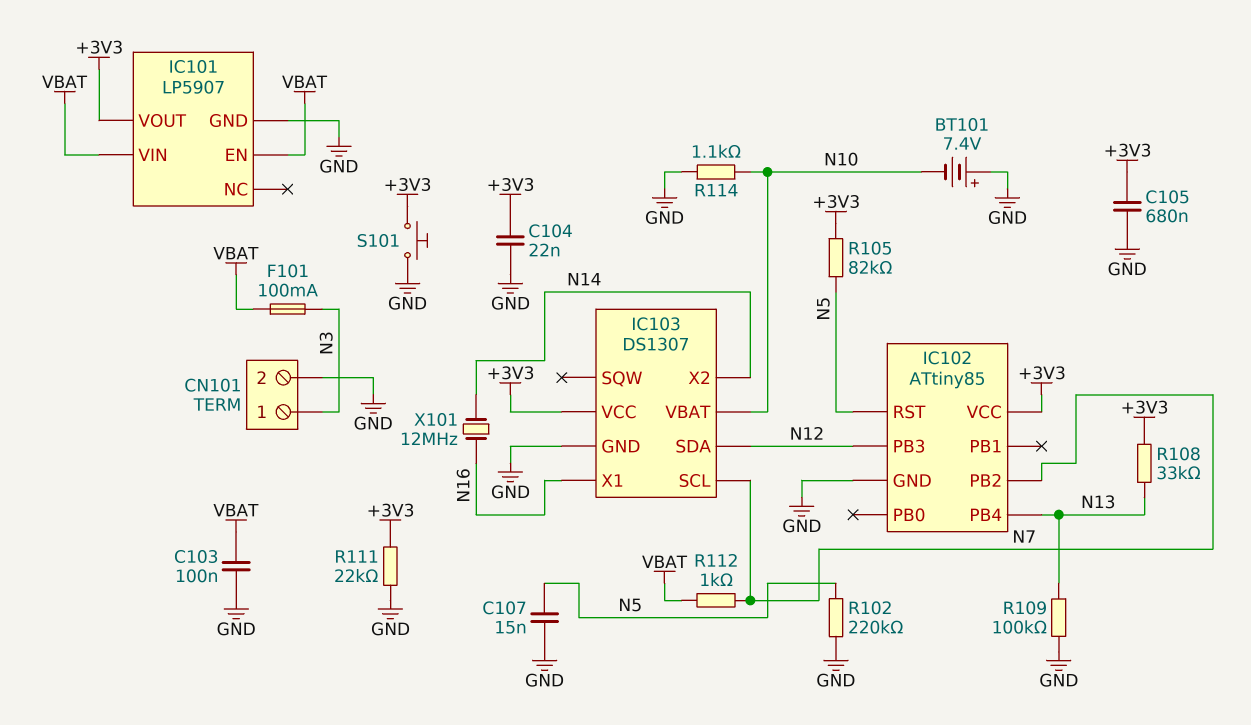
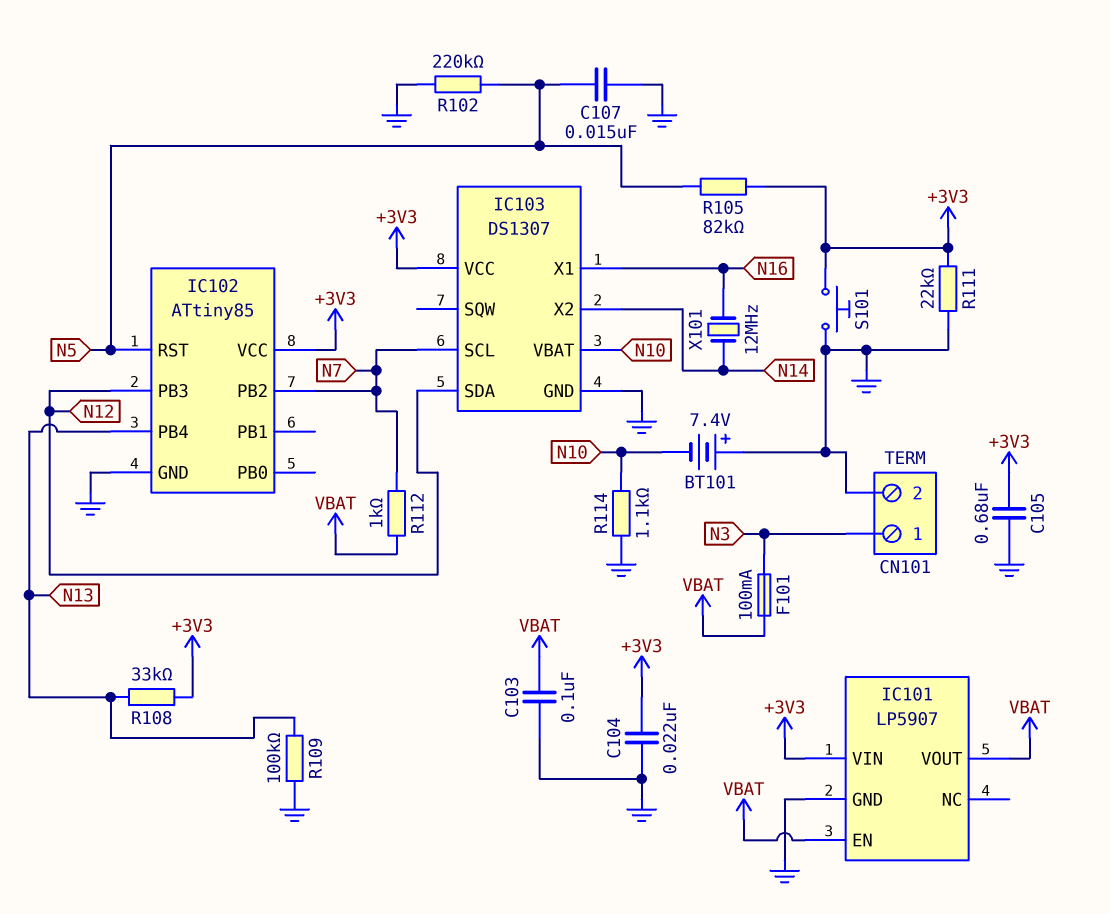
IC101 pin VIN: VBAT -> +3V3
IC101 pin VOUT: +3V3 -> VBAT

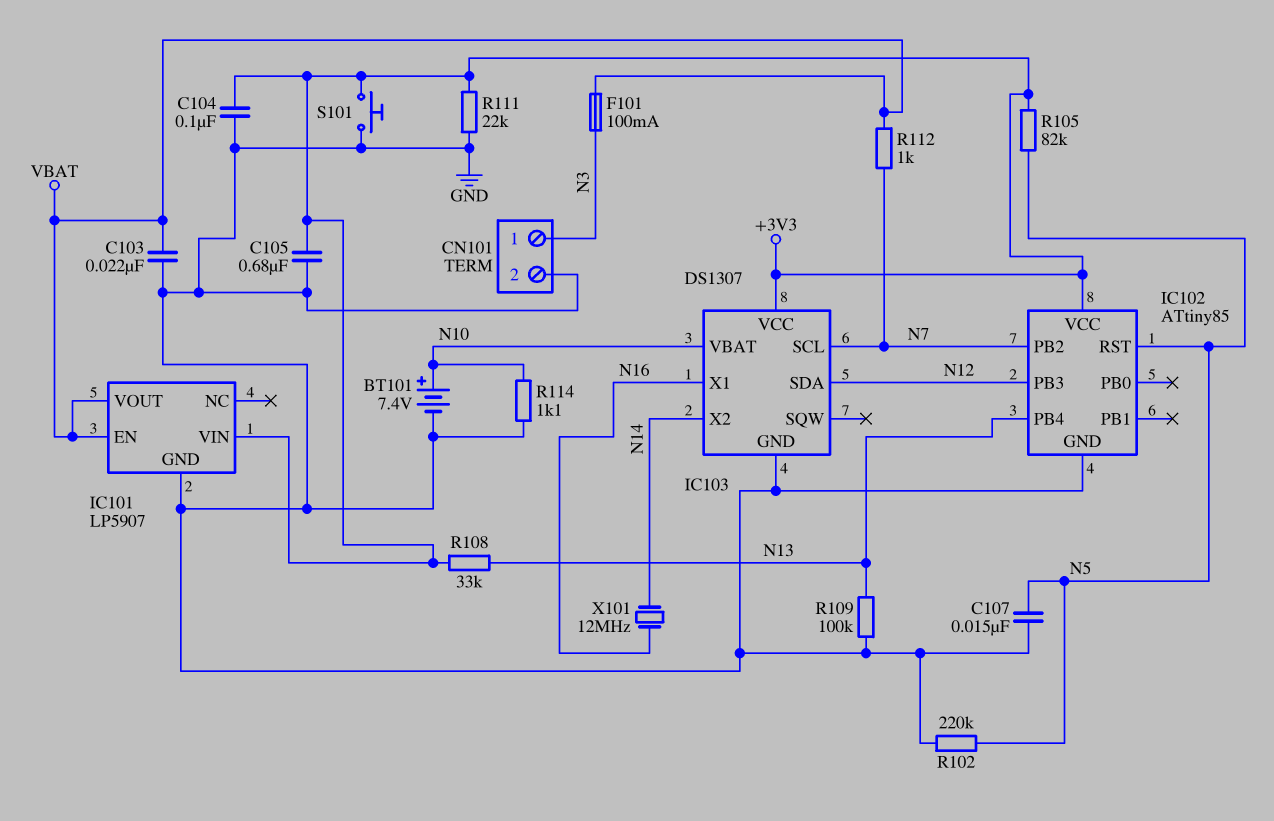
BT101: 7.4V (plus GND, minus N10) -> 7.4V (plus N10, minus GND)
C103: 100nF (GND, VBAT) -> 22nF (GND, VBAT)
C104: 22nF (+3V3, GND) -> 100nF (+3V3, GND)

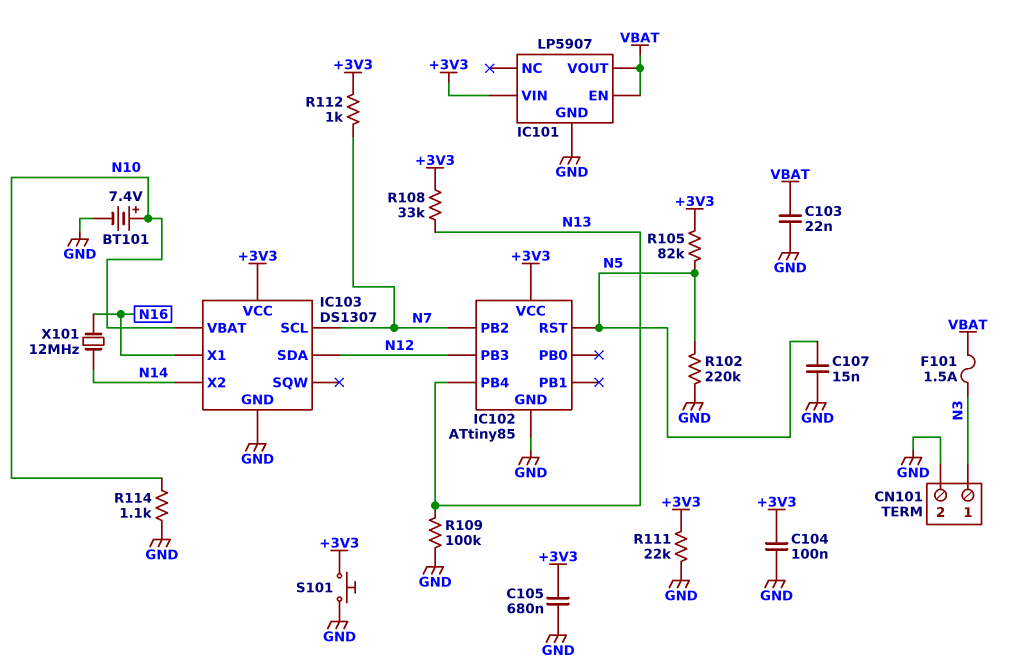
F101: 100mA (N3, VBAT) -> 1.5A (N3, VBAT)
R112: 1k (N7, VBAT) -> 1k (+3V3, N7)

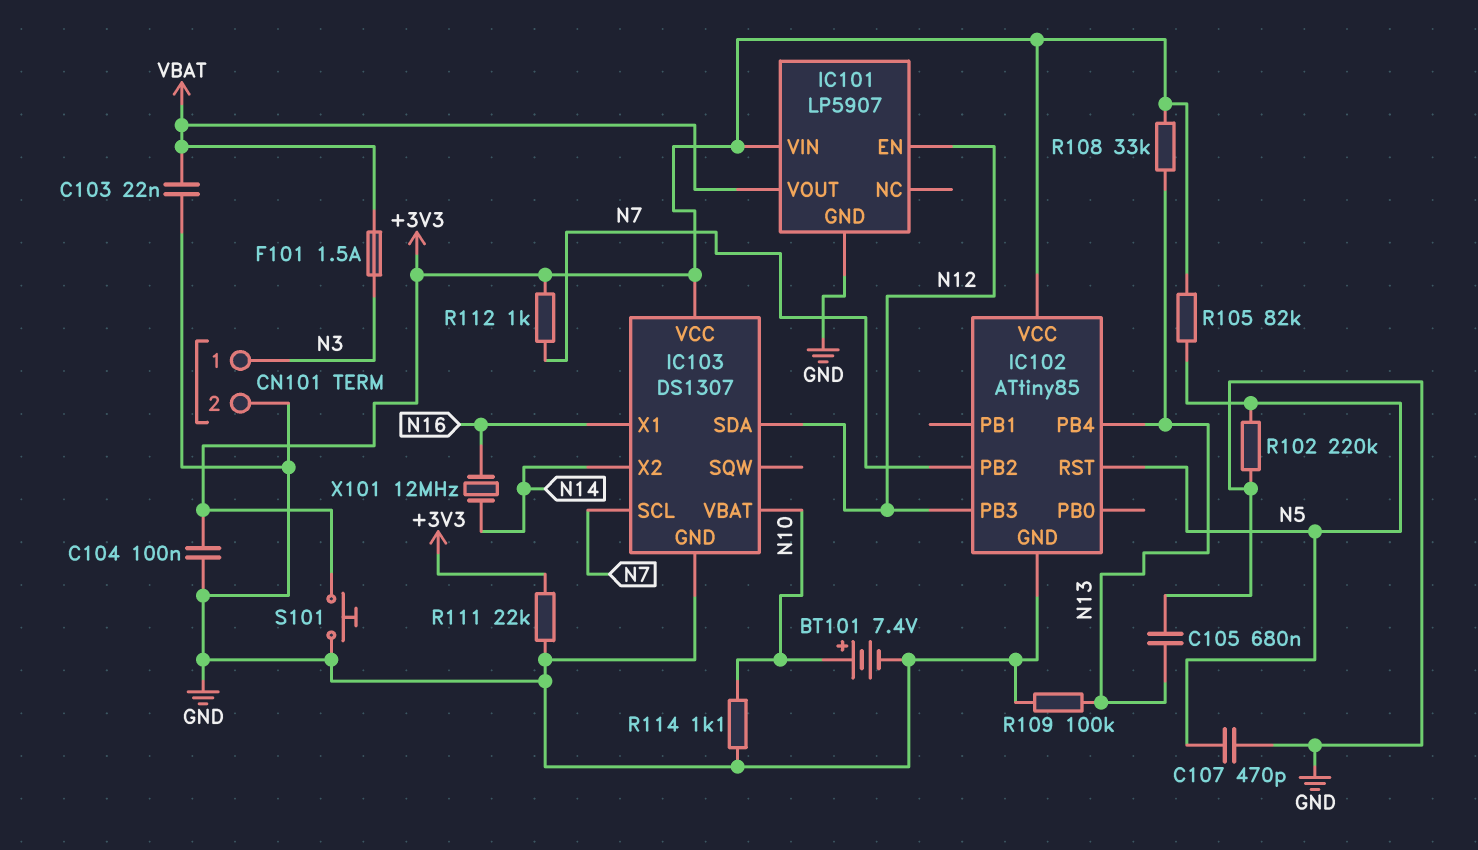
C105: 680nF (+3V3, GND) -> 680nF (GND, N13)
C107: 15nF (GND, N5) -> 470pF (GND, N5)
IC101 pin EN: VBAT -> N12

